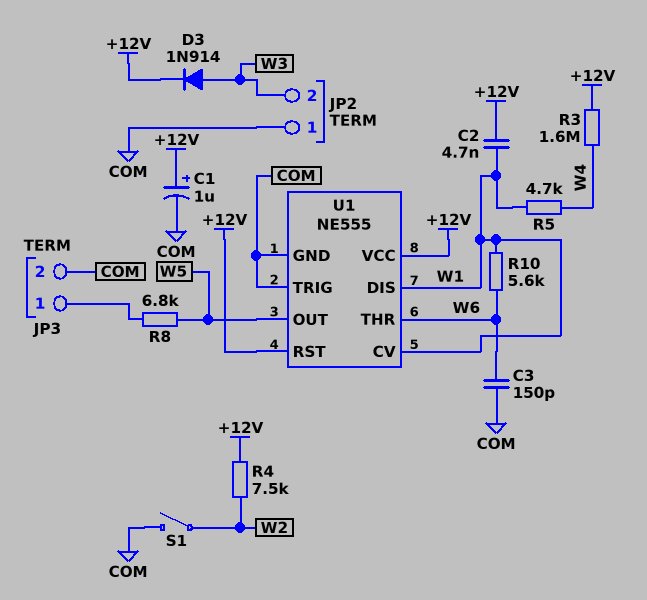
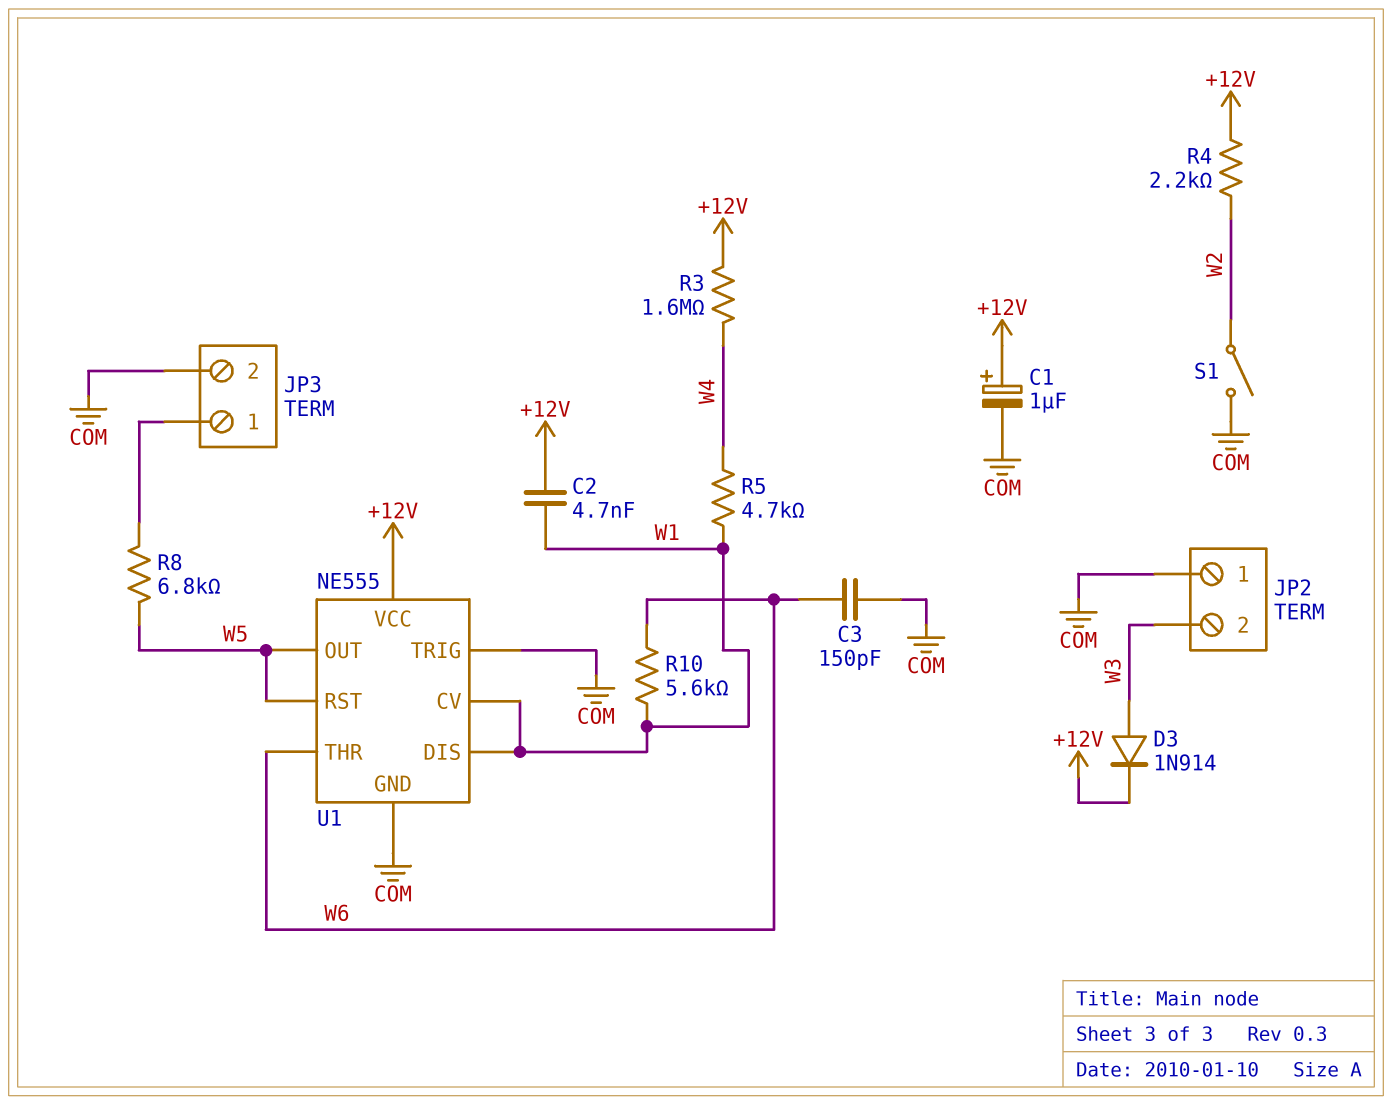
R4: 7.5k (+12V, W2) -> 2.2k (+12V, W2)
U1 pin RST: +12V -> W5

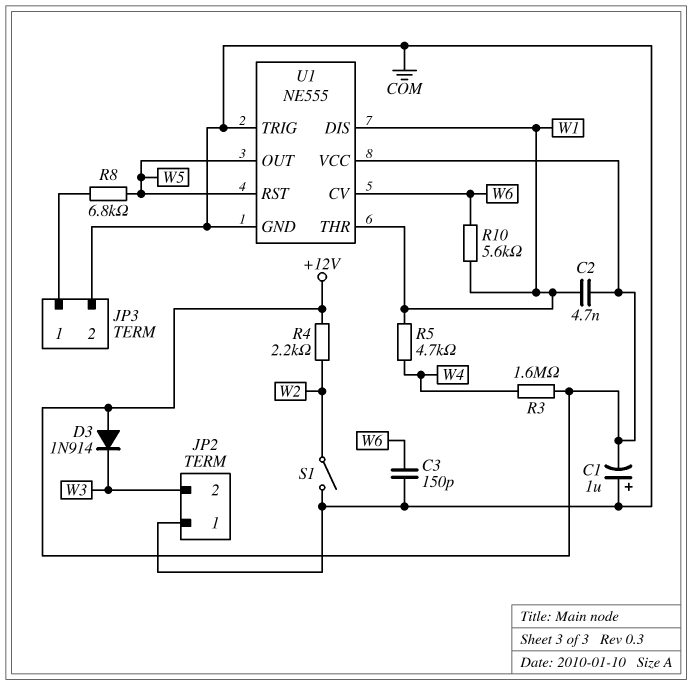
C1: 1uF (plus +12V, minus COM) -> 1uF (plus COM, minus +12V)
D3: diode 1N914 (A W3, K +12V) -> diode 1N914 (A +12V, K W3)
U1 pin CV: W1 -> W6
U1 pin THR: W6 -> W1

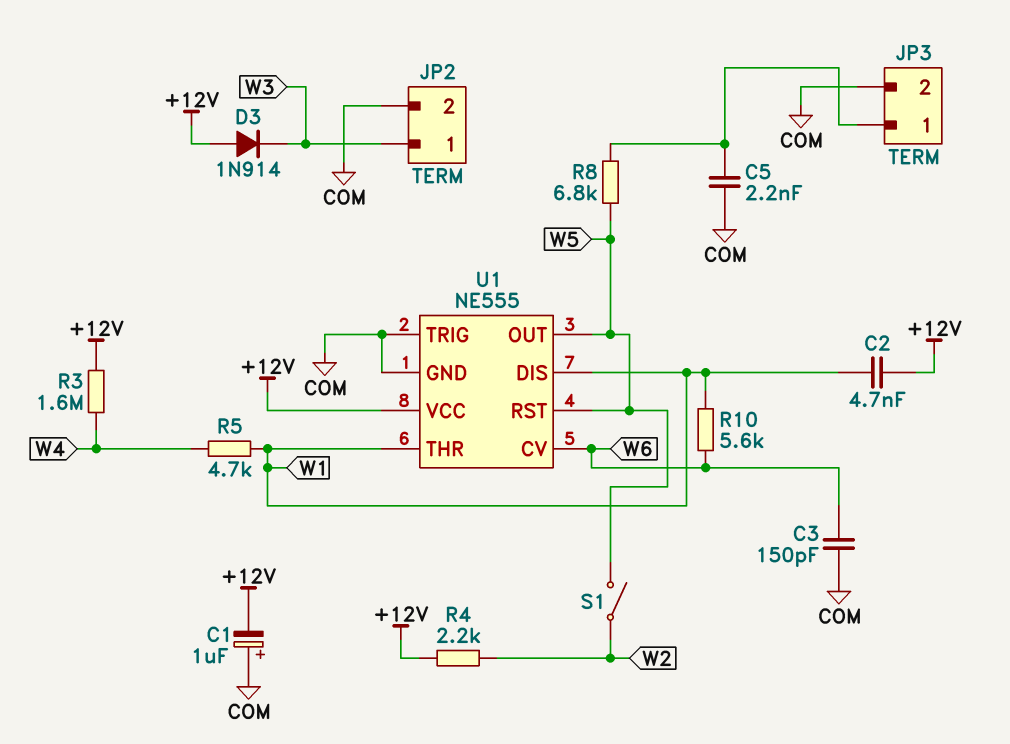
C5: none -> 2.2nF (COM, JP3/1)
JP2 pin 1: COM -> W3
JP2 pin 2: W3 -> COM
S1: switch (COM, W2) -> switch (W2, W5)

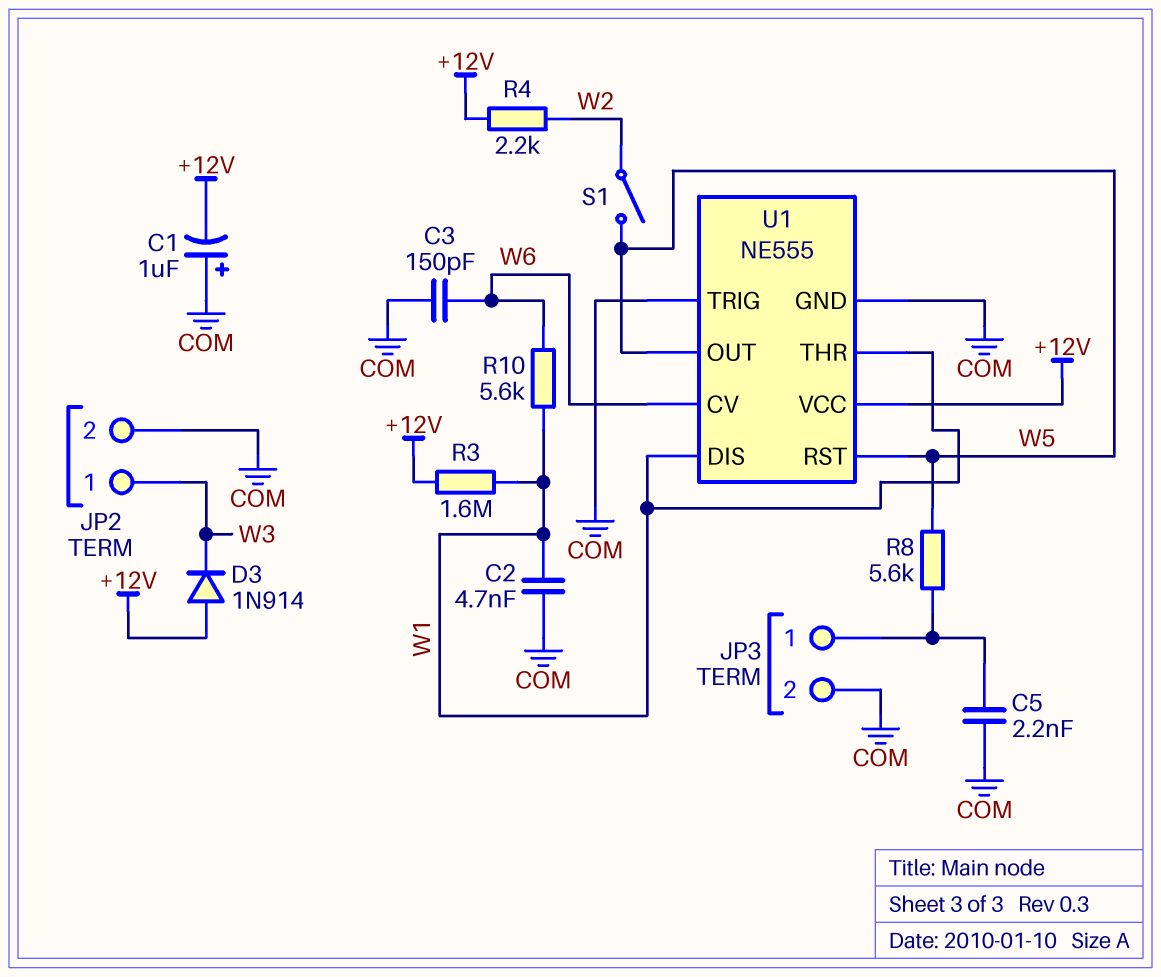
C2: 4.7nF (+12V, W1) -> 4.7nF (COM, W1)
R3: 1.6M (+12V, W4) -> 1.6M (+12V, W1)
R5: 4.7k (W1, W4) -> none
R8: 6.8k (JP3/1, W5) -> 5.6k (JP3/1, W5)

